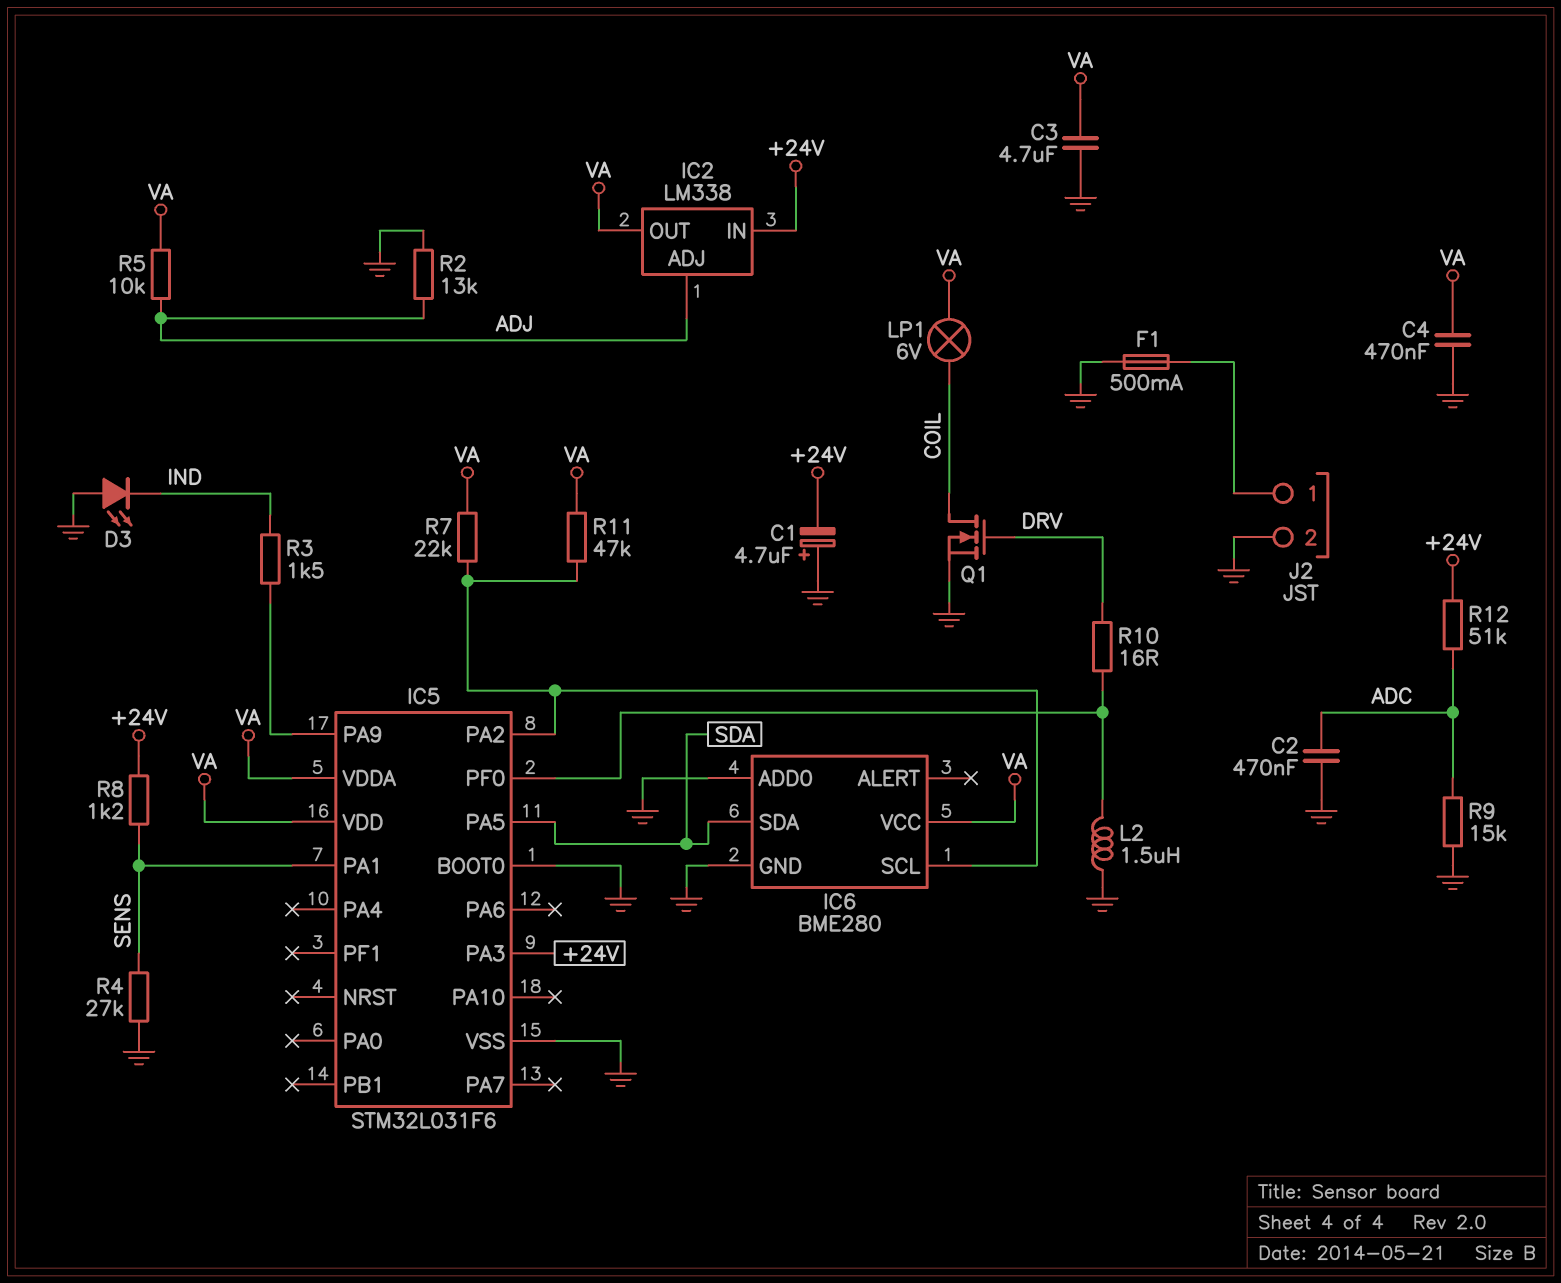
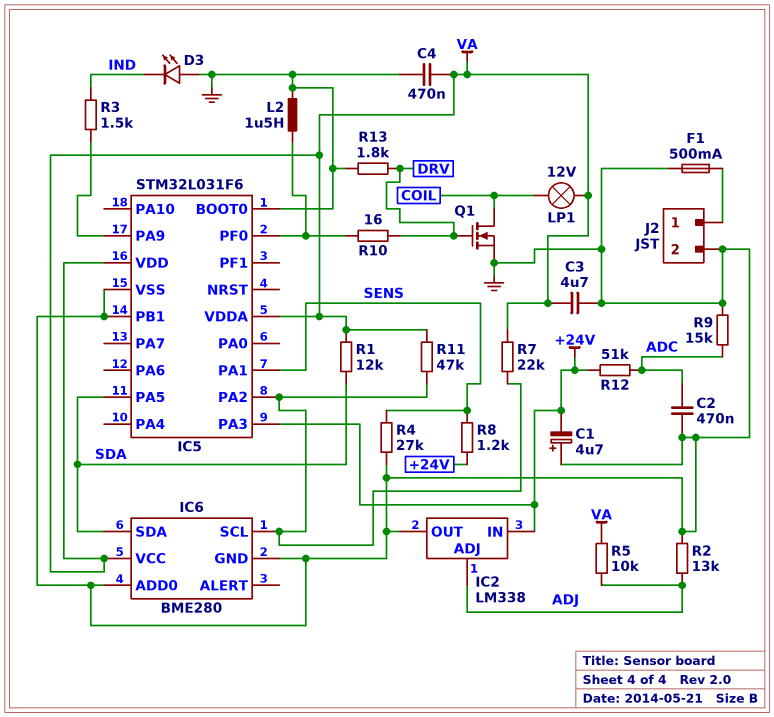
IC2 pin OUT: VA -> GND
IC5 pin PB1: none -> GND
LP1: lamp 6V (COIL, VA) -> lamp 12V (COIL, VA)
R1: none -> 12k (SDA, VA)
R13: none -> 1.8k (DRV, GND)

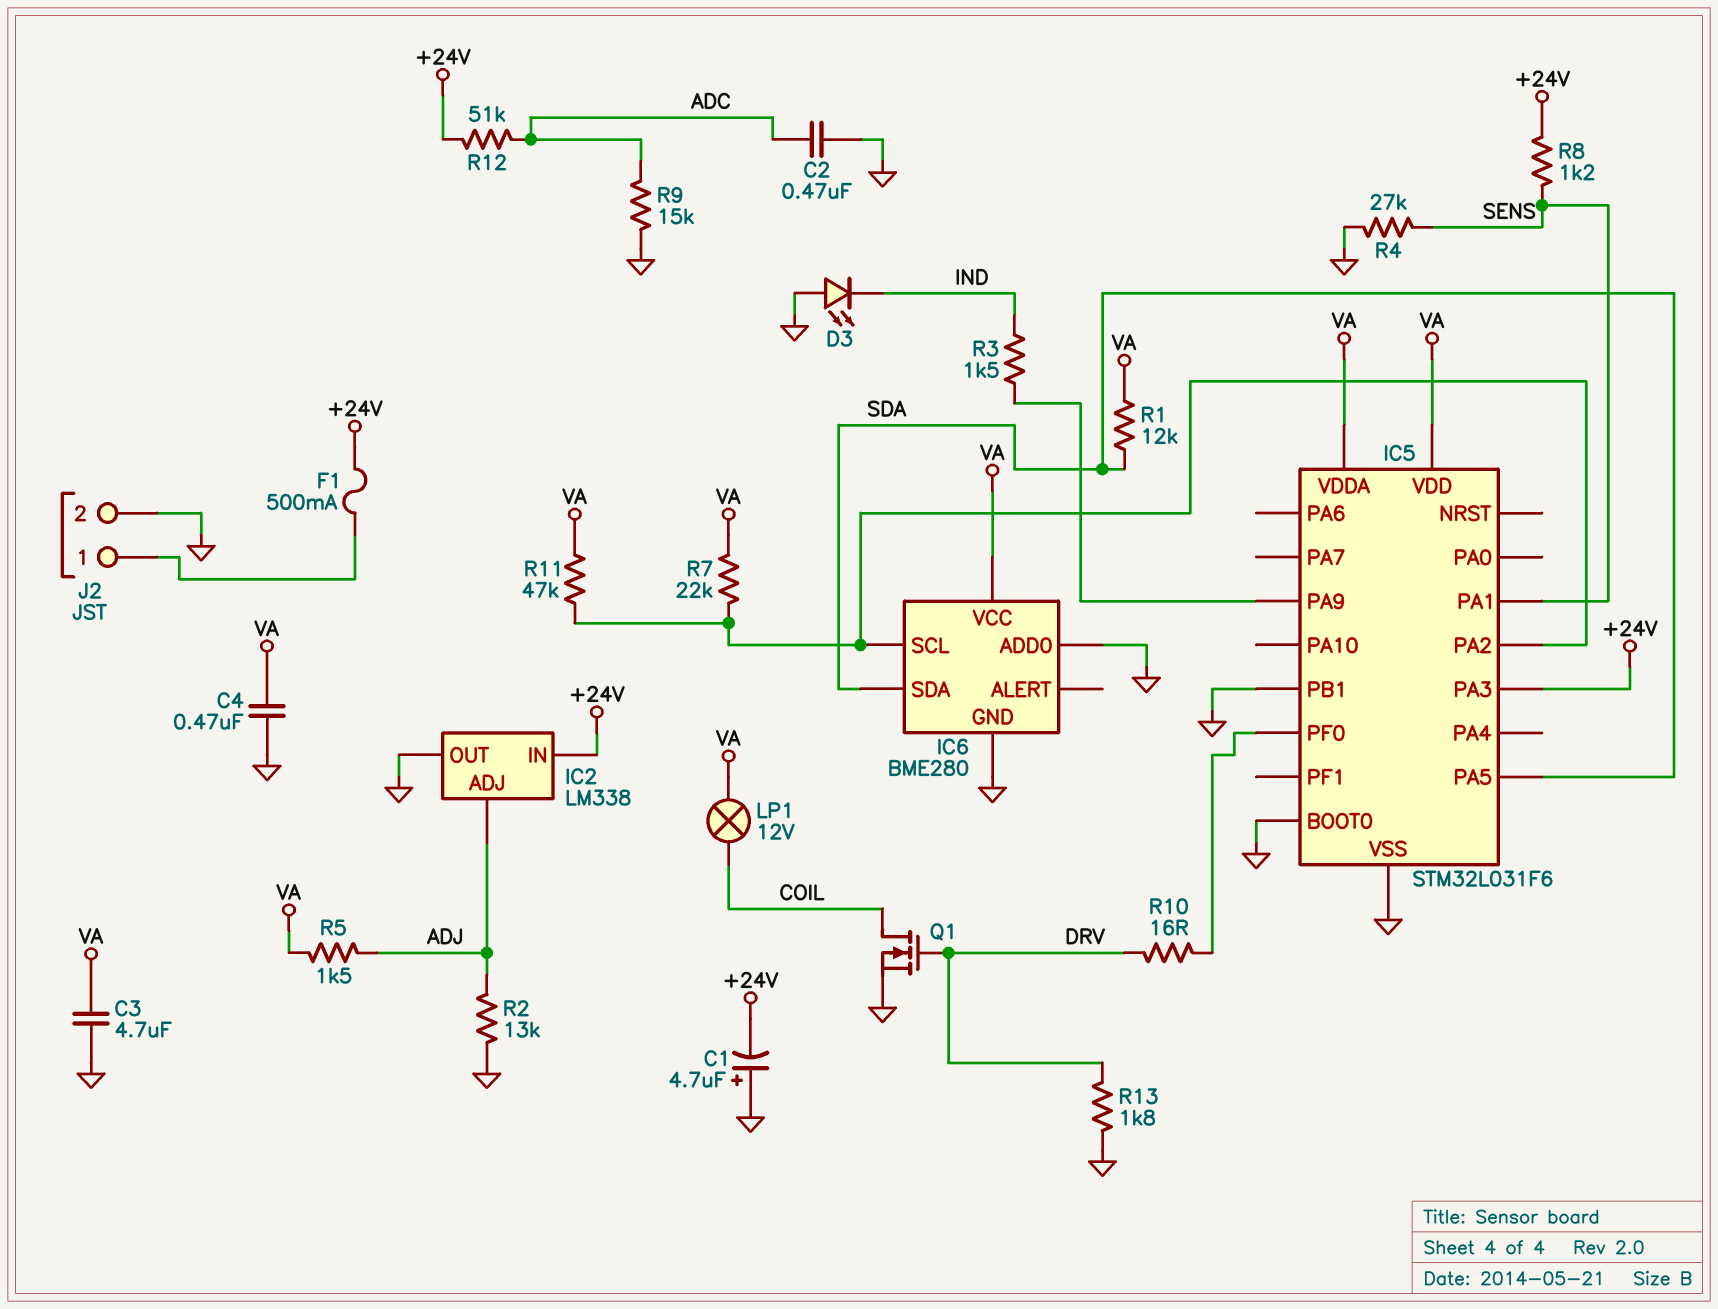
F1: 500mA (GND, J2/1) -> 500mA (+24V, J2/1)
L2: 1.5uH (GND, IC5/PF0) -> none
R5: 10k (ADJ, VA) -> 1.5k (ADJ, VA)

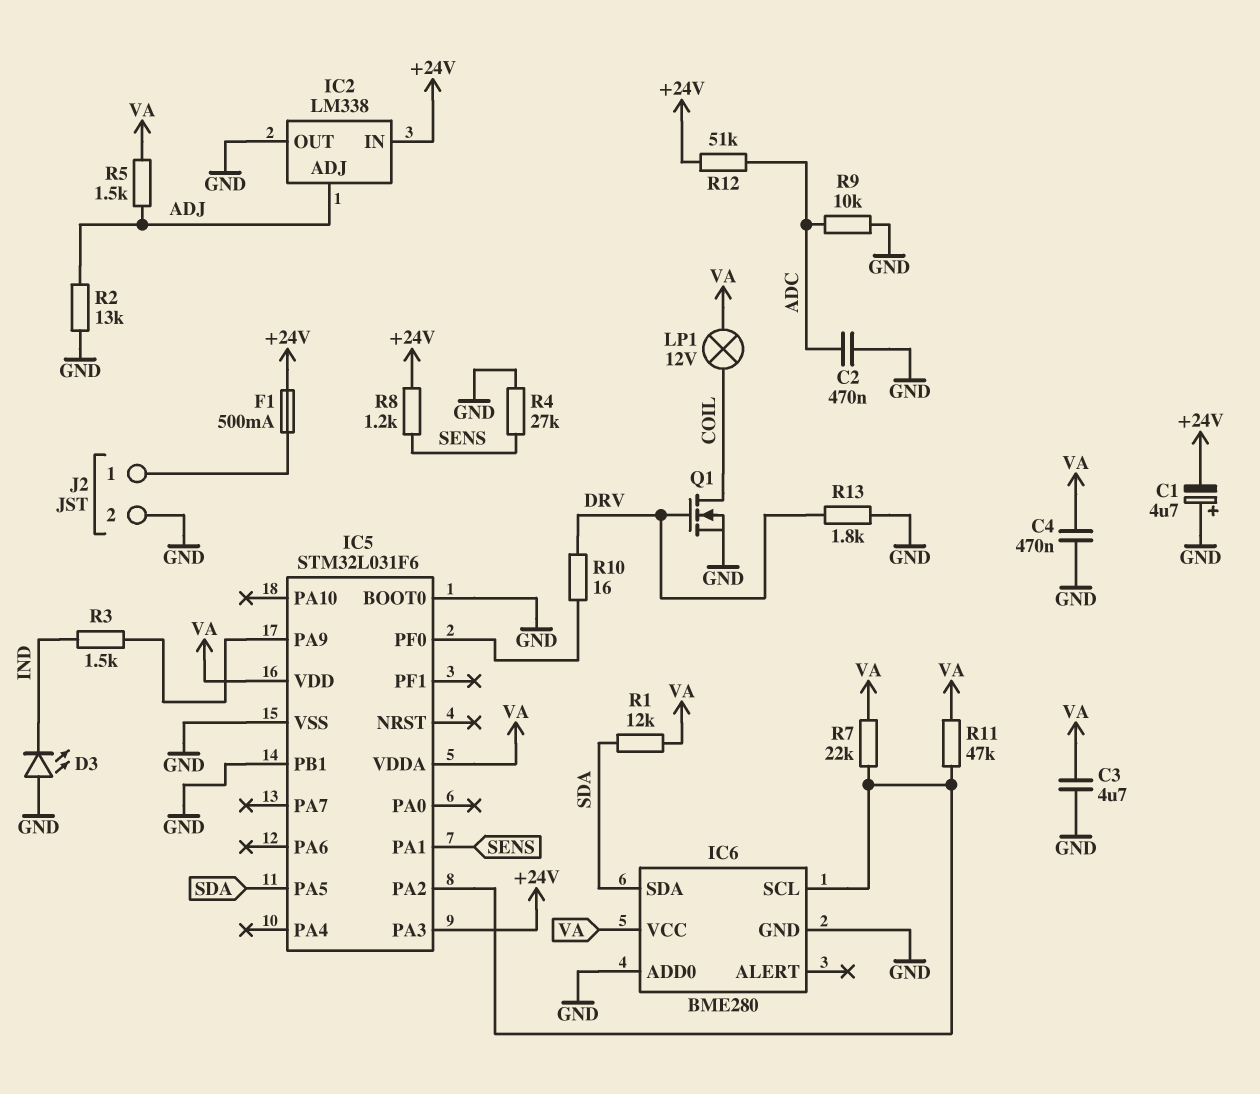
R9: 15k (ADC, GND) -> 10k (ADC, GND)

